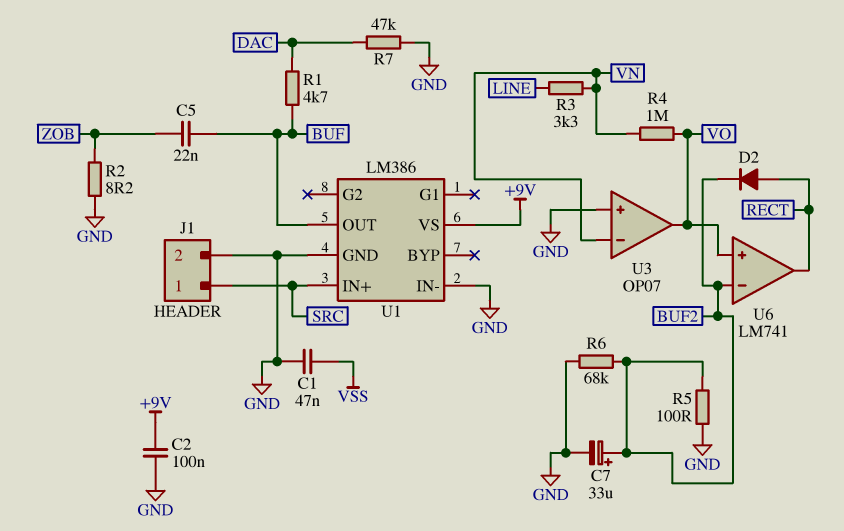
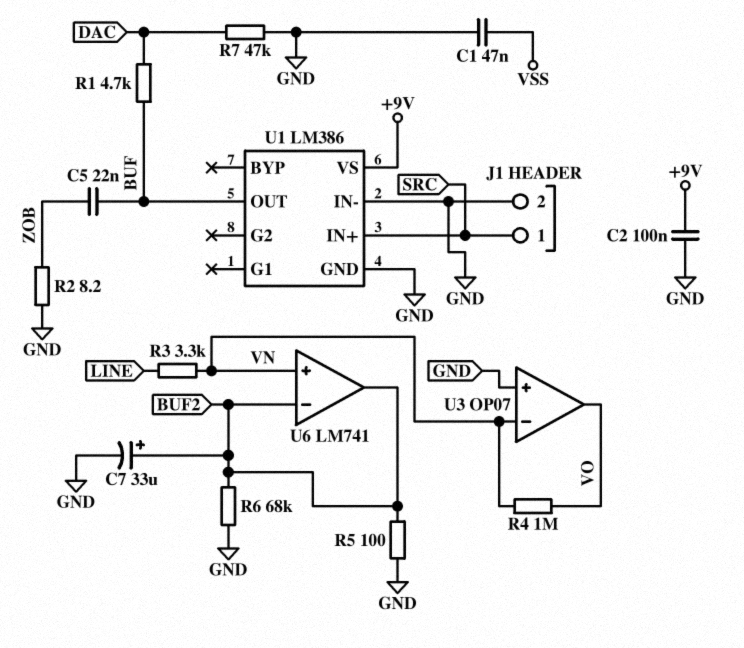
D2: diode (A RECT, K BUF2) -> none
U6 pin in+: VO -> VN
U6 pin out: RECT -> BUF2

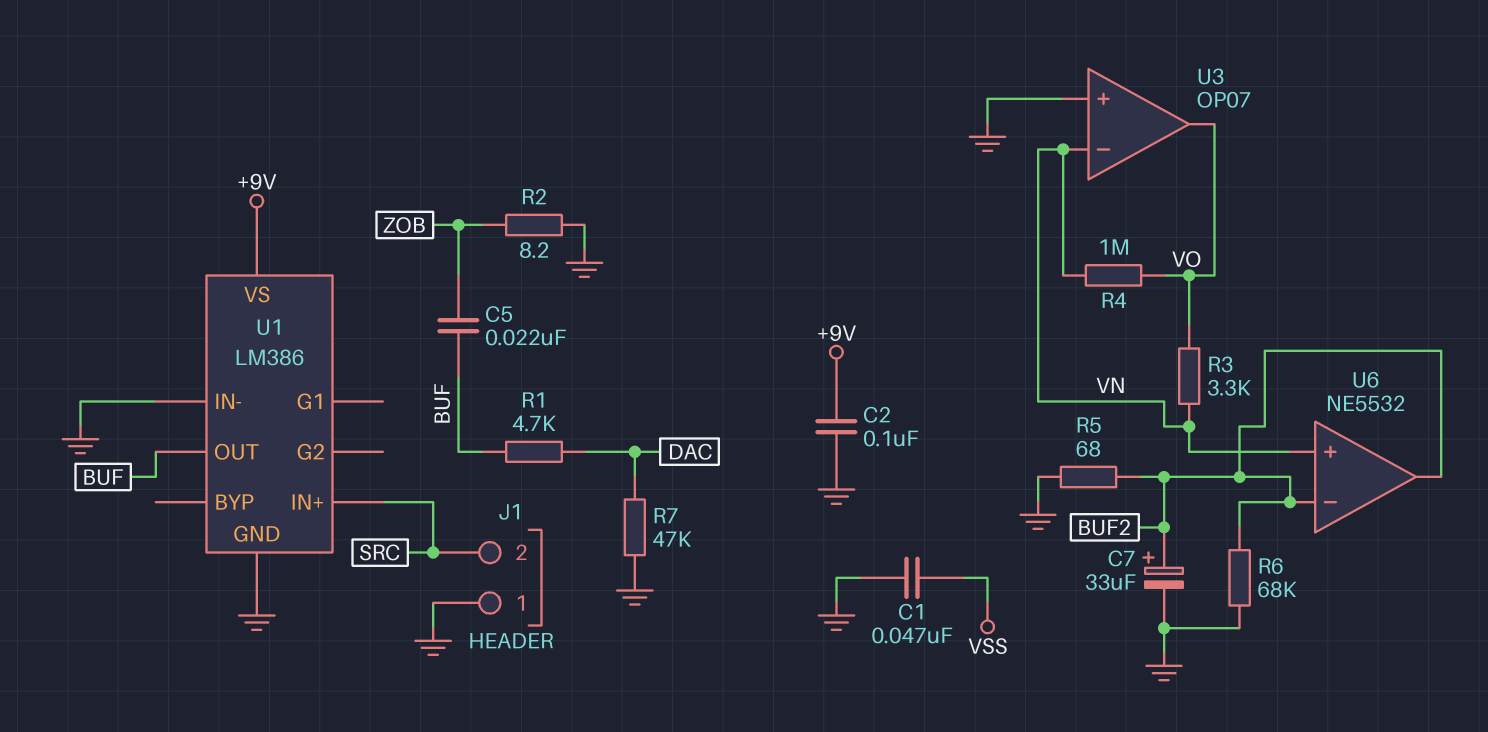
J1 pin 1: SRC -> GND
J1 pin 2: GND -> SRC
R3: 3.3k (LINE, VN) -> 3.3k (VN, VO)
R5: 100 (BUF2, GND) -> 68 (BUF2, GND)
U6: LM741 -> NE5532

